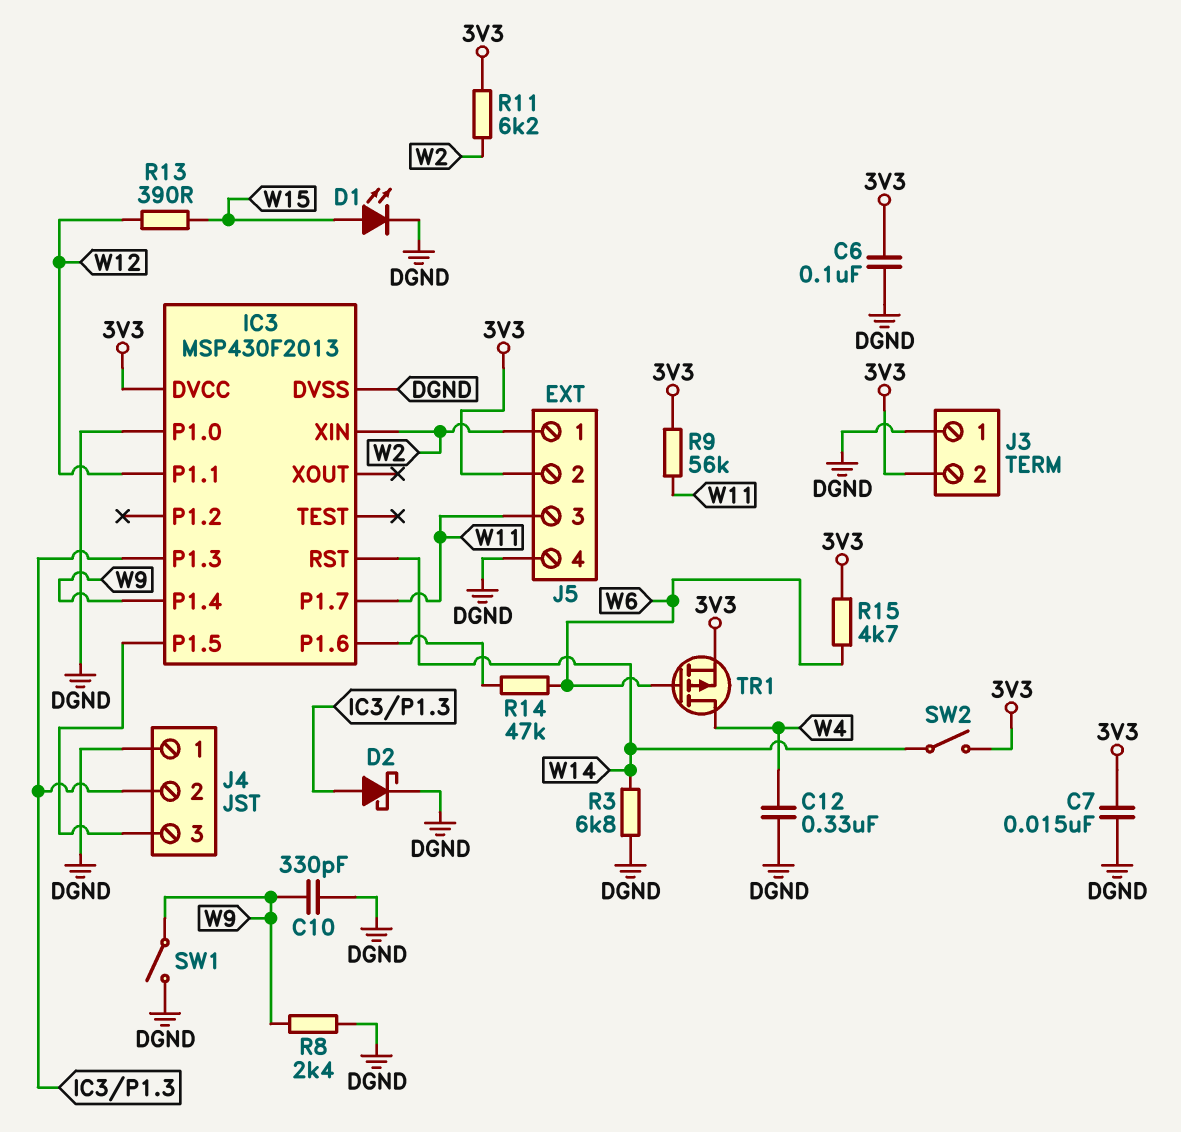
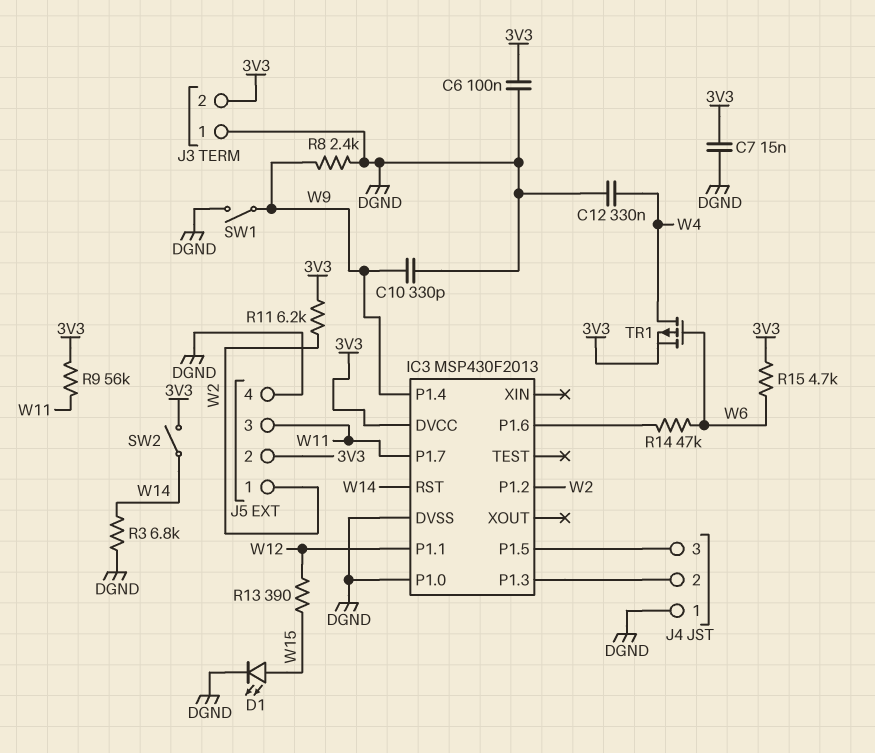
D2: schottky (A IC3/P1.3, K DGND) -> none
IC3 pin P1.2: none -> W2
IC3 pin XIN: W2 -> none

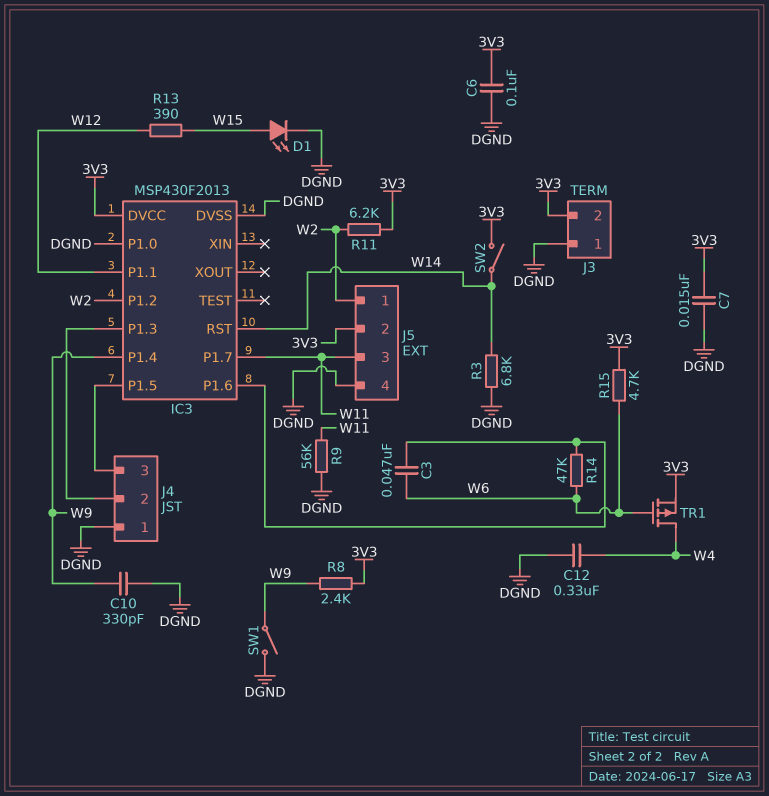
C3: none -> 47nF (IC3/P1.6, W6)
R8: 2.4k (DGND, W9) -> 2.4k (3V3, W9)
R9: 56k (3V3, W11) -> 56k (DGND, W11)

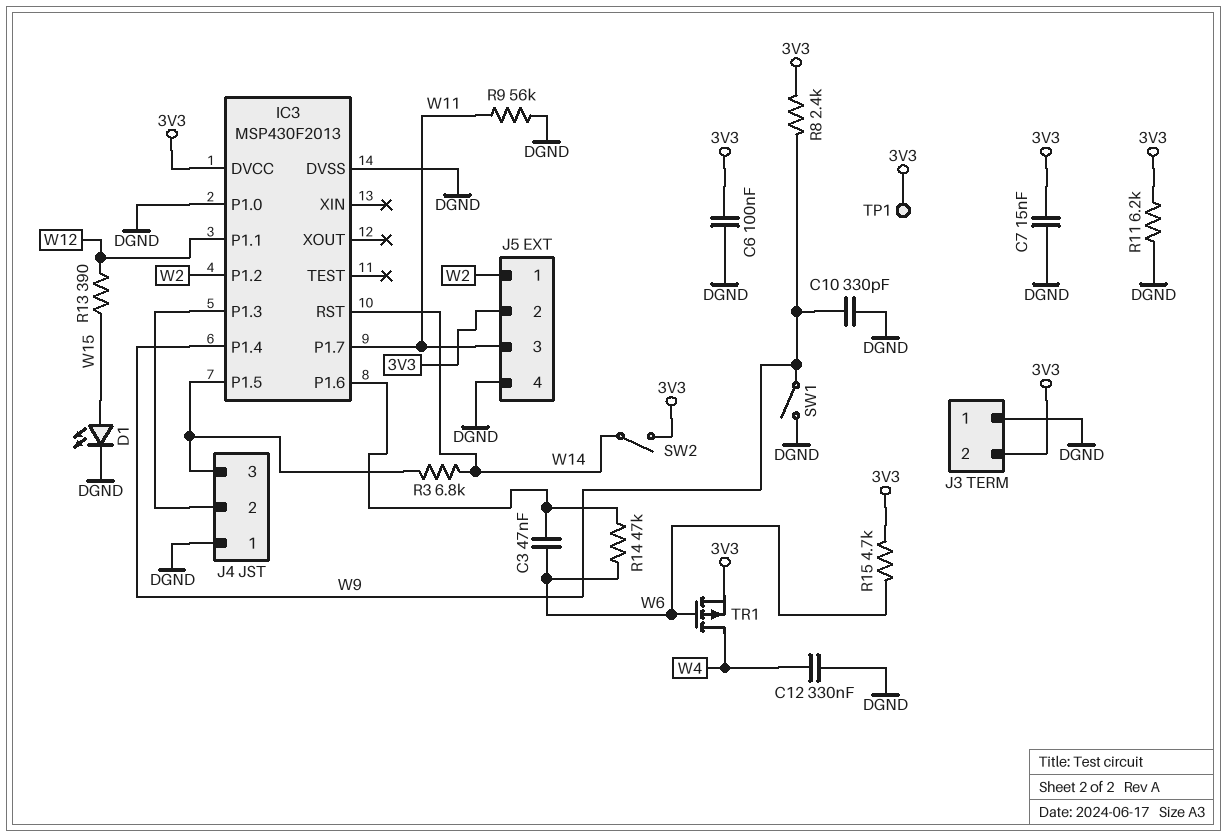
R3: 6.8k (DGND, W14) -> 6.8k (IC3/P1.5, W14)
R11: 6.2k (3V3, W2) -> 6.2k (3V3, DGND)
TP1: none -> test point (3V3)

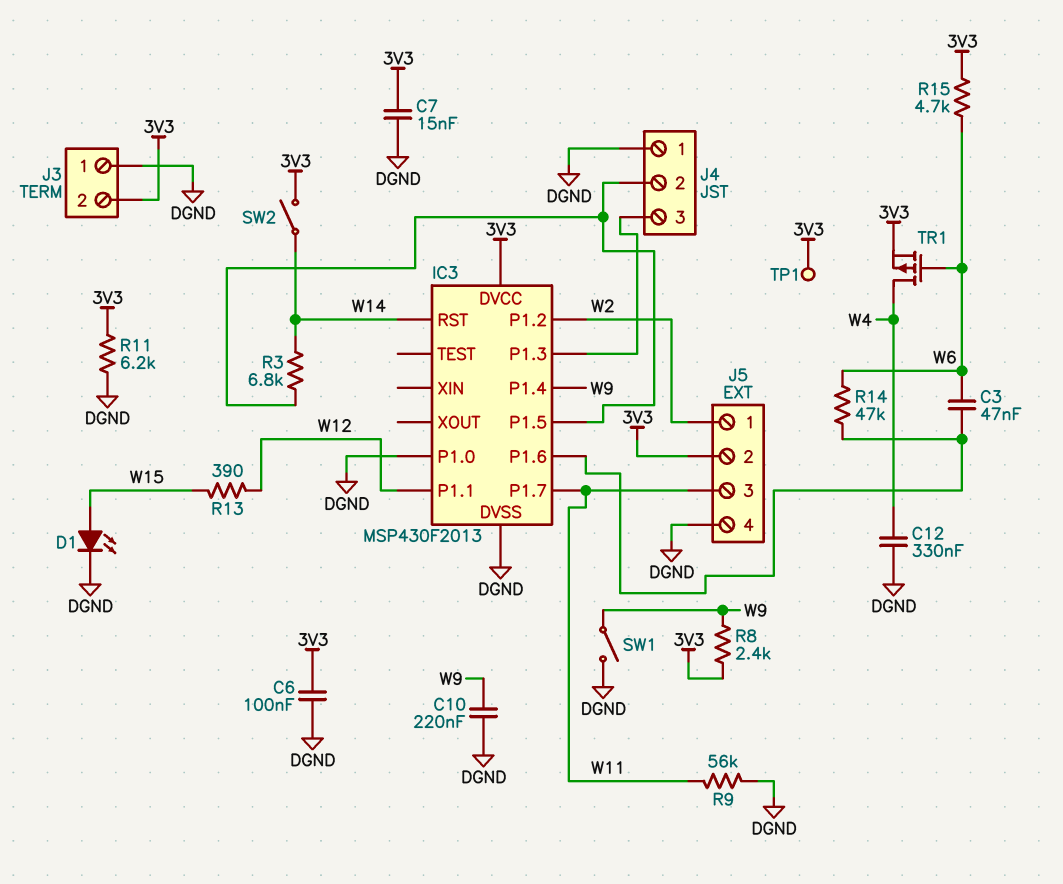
C10: 330pF (DGND, W9) -> 220nF (DGND, W9)
J4 pin 2: IC3/P1.3 -> IC3/P1.5
J4 pin 3: IC3/P1.5 -> IC3/P1.3

